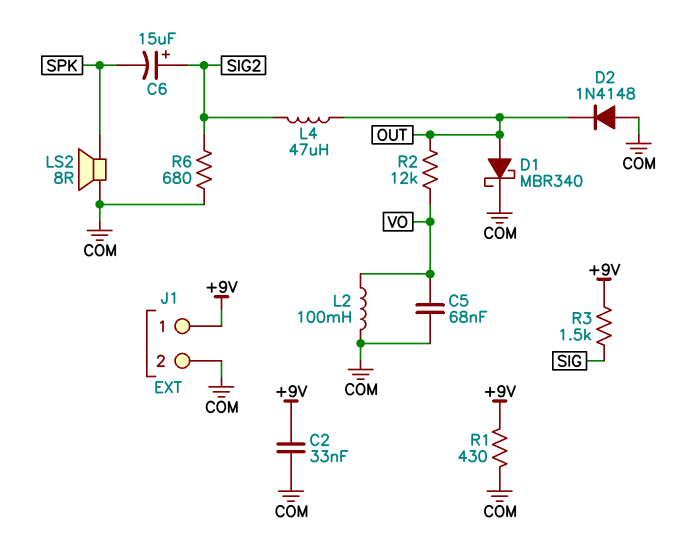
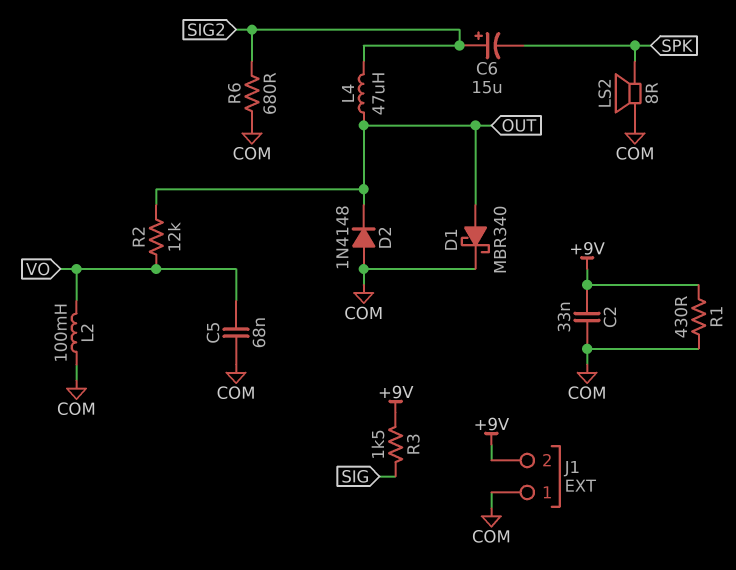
J1 pin 1: +9V -> COM
J1 pin 2: COM -> +9V

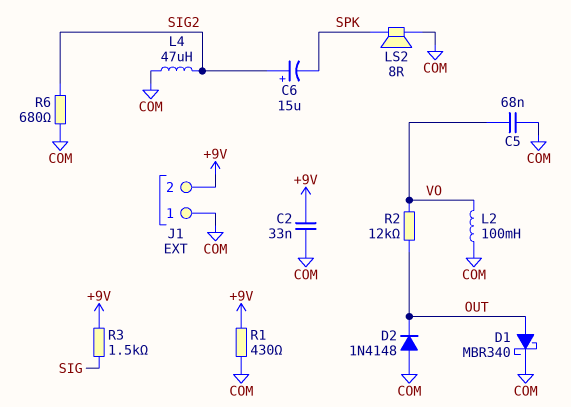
L4: 47uH (OUT, SIG2) -> 47uH (COM, SIG2)

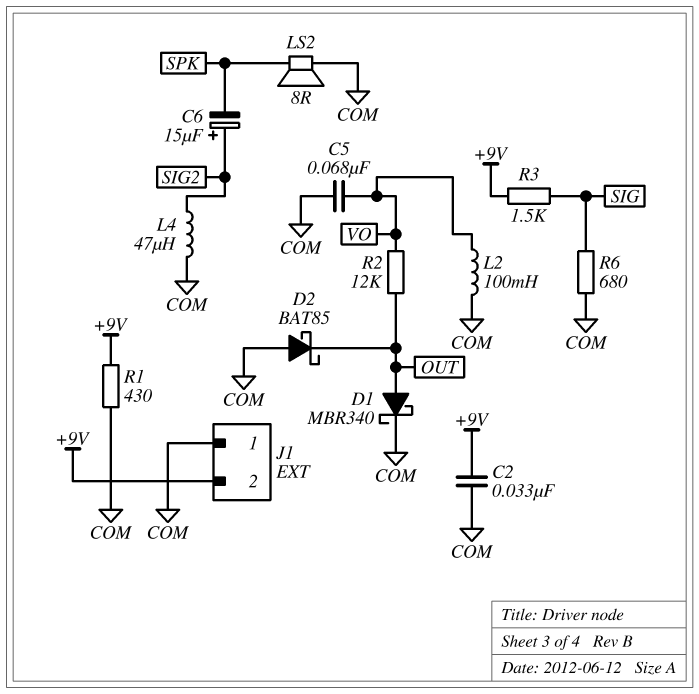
D2: diode 1N4148 (A COM, K OUT) -> schottky BAT85 (A COM, K OUT)
R6: 680 (COM, SIG2) -> 680 (COM, SIG)

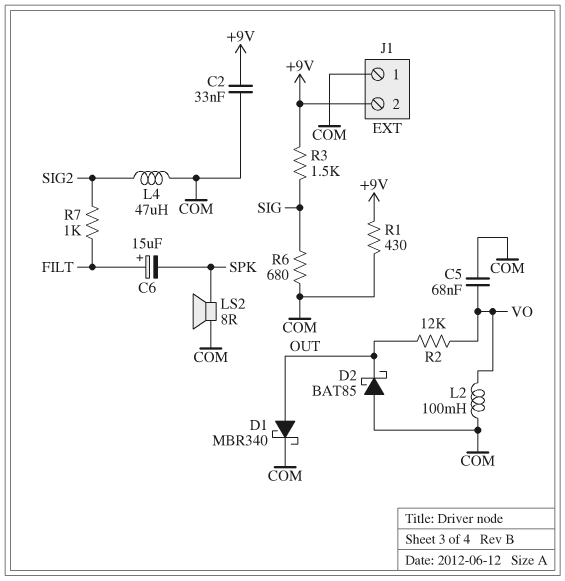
C6: 15uF (plus SIG2, minus SPK) -> 15uF (plus FILT, minus SPK)
R7: none -> 1k (FILT, SIG2)

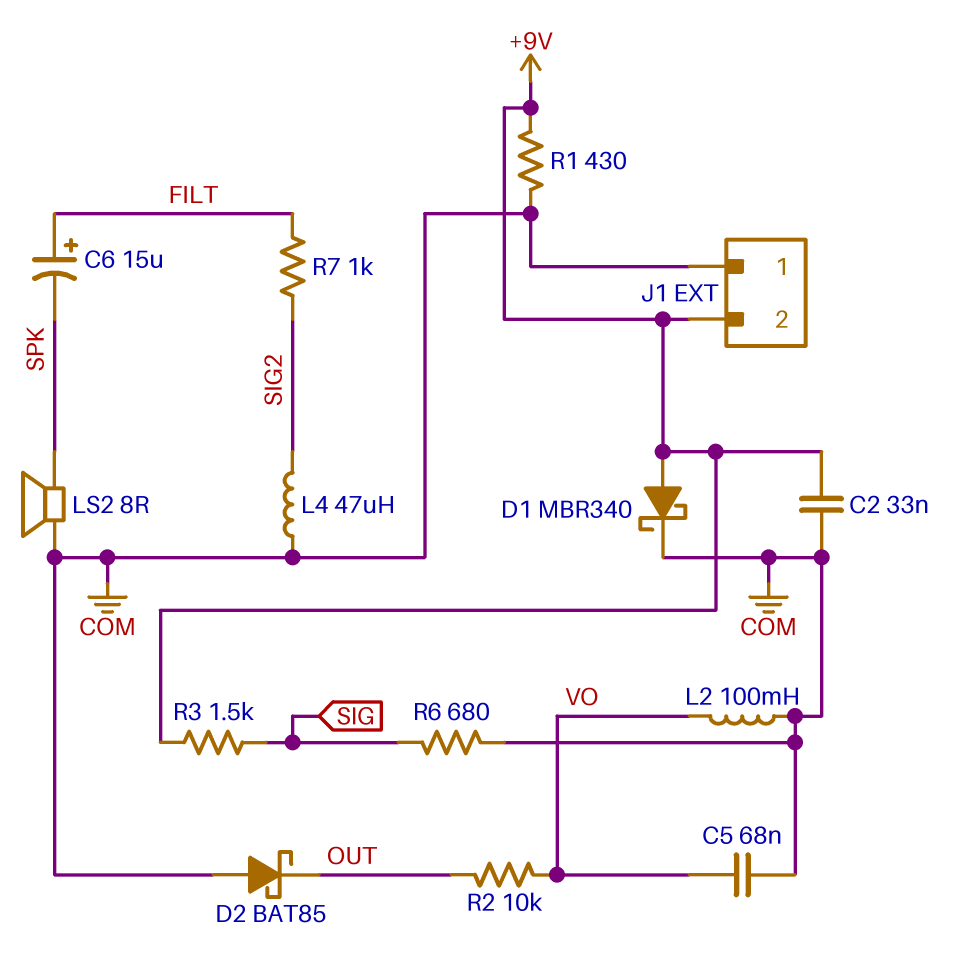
D1: schottky MBR340 (A OUT, K COM) -> schottky MBR340 (A +9V, K COM)
R2: 12k (OUT, VO) -> 10k (OUT, VO)

